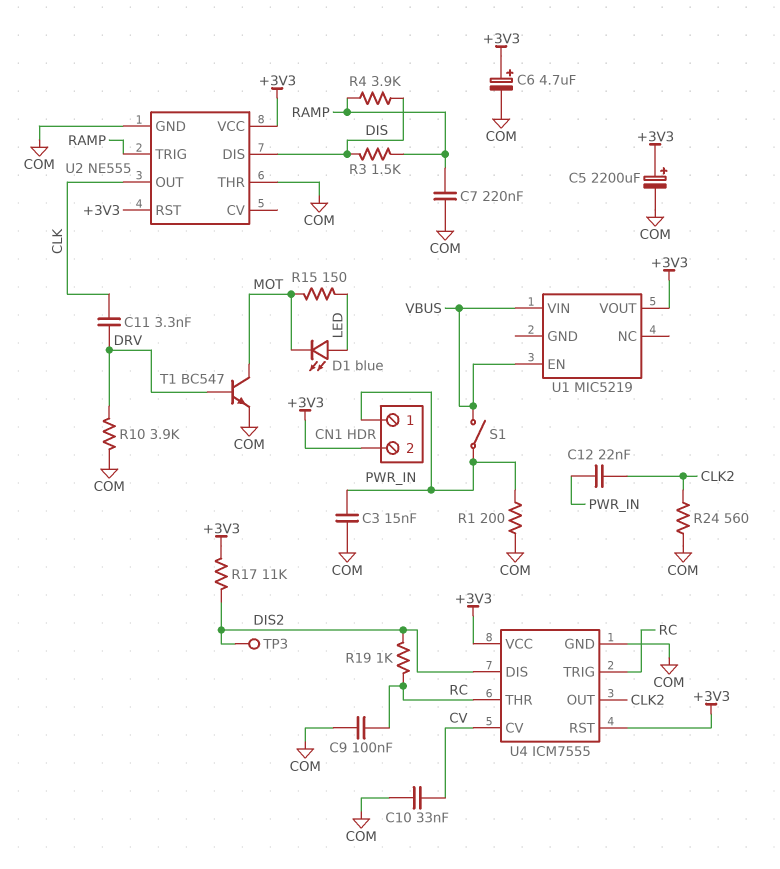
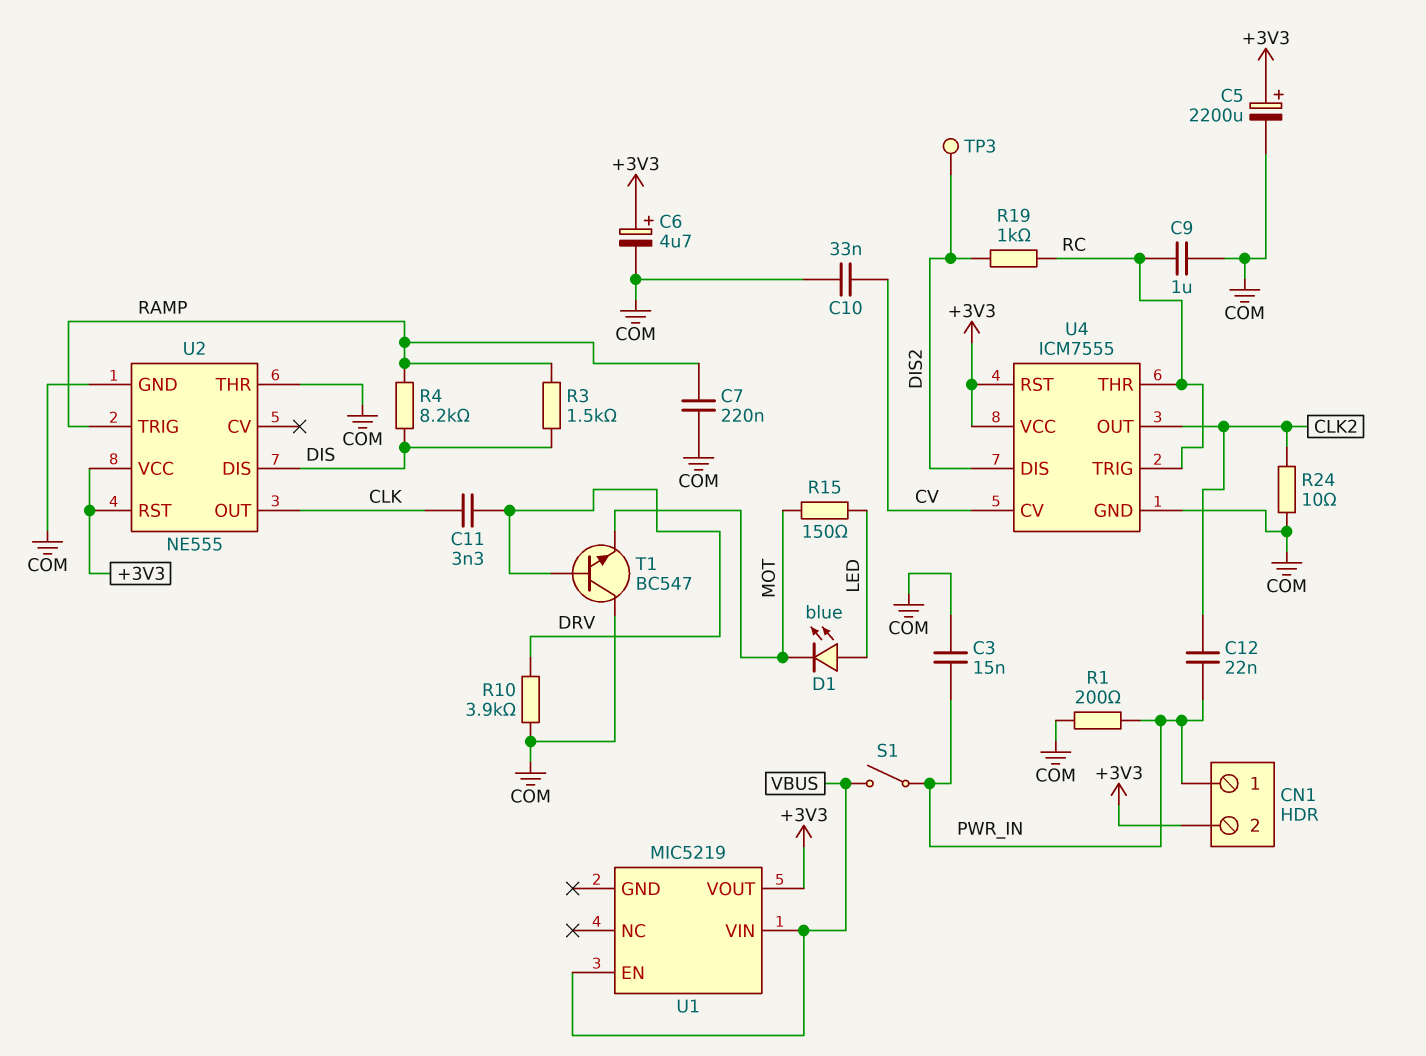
C9: 100nF (COM, RC) -> 1uF (COM, RC)
R4: 3.9k (DIS, RAMP) -> 8.2k (DIS, RAMP)
R17: 11k (+3V3, DIS2) -> none
R24: 560 (CLK2, COM) -> 10 (CLK2, COM)
T1: NPN BC547 (B DRV, C MOT, E COM) -> NPN BC547 (B DRV, C COM, E MOT)

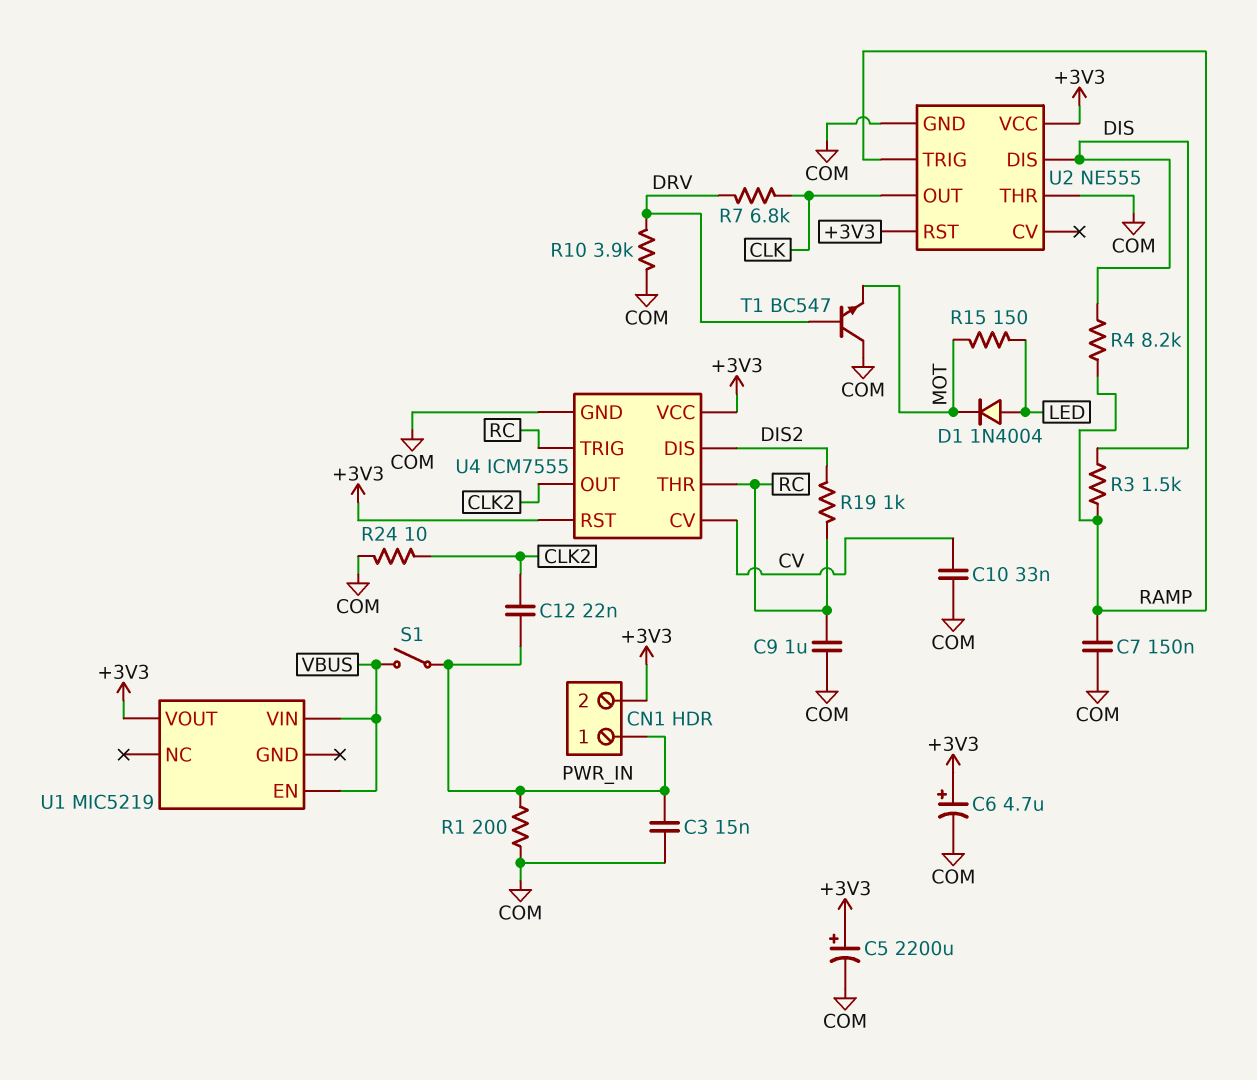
C7: 220nF (COM, RAMP) -> 150nF (COM, RAMP)
C11: 3.3nF (CLK, DRV) -> none
D1: LED blue (A LED, K MOT) -> diode 1N4004 (A LED, K MOT)
R7: none -> 6.8k (CLK, DRV)
TP3: test point (DIS2) -> none

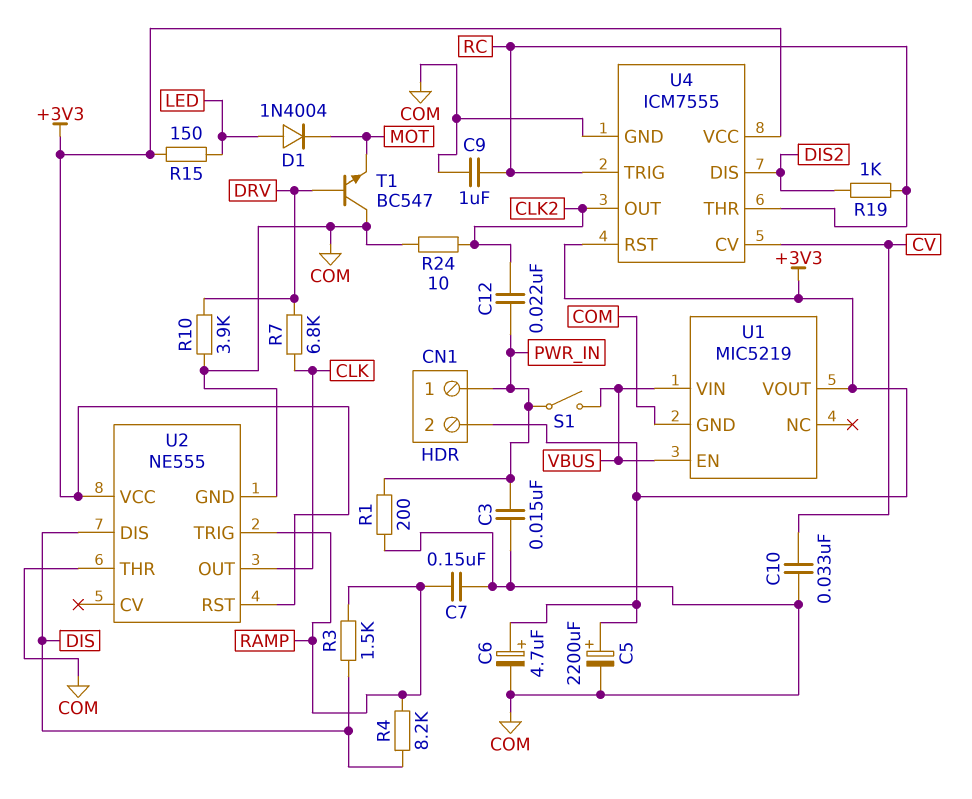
R15: 150 (LED, MOT) -> 150 (+3V3, LED)
U1 pin GND: none -> COM

